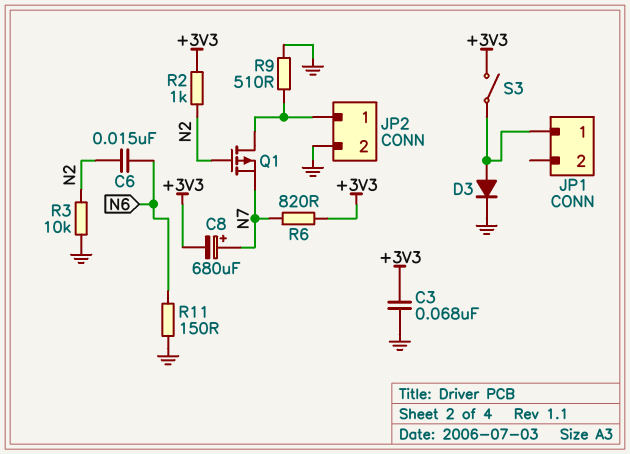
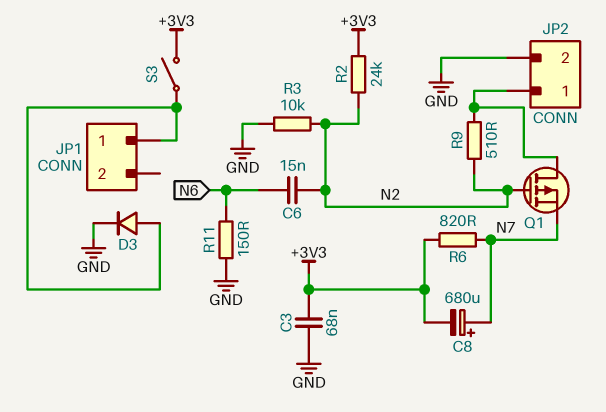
R2: 1k (+3V3, N2) -> 24k (+3V3, N2)
R9: 510 (GND, JP2/1) -> 510 (JP2/1, N2)

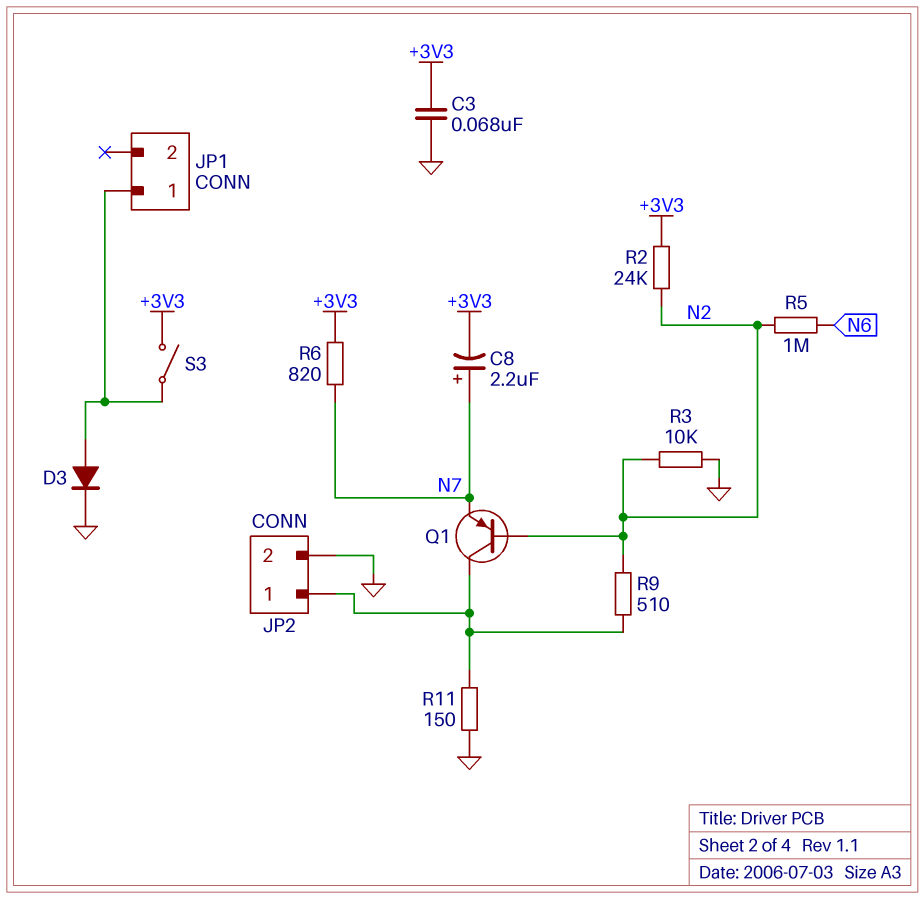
C6: 15nF (N2, N6) -> none
C8: 680uF (plus N7, minus +3V3) -> 2.2uF (plus N7, minus +3V3)
Q1: PMOS (G N2, D JP2/1, S N7) -> PNP (B N2, C JP2/1, E N7)
R5: none -> 1M (N2, N6)
R11: 150 (GND, N6) -> 150 (GND, JP2/1)

